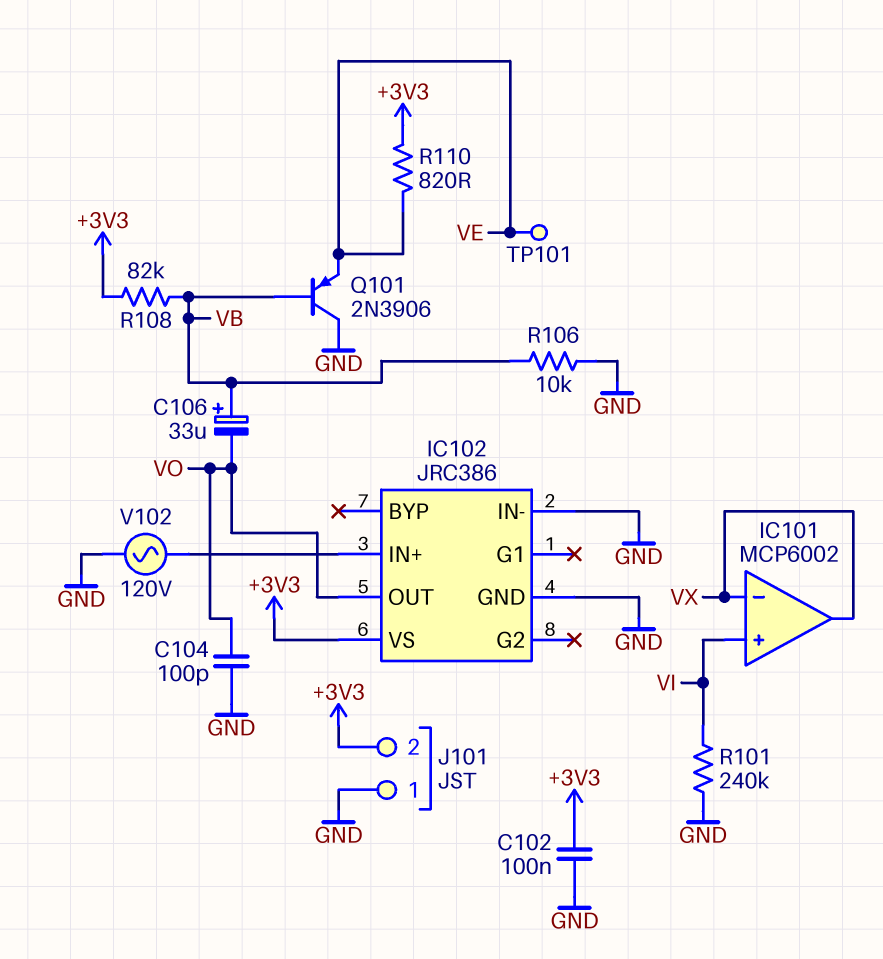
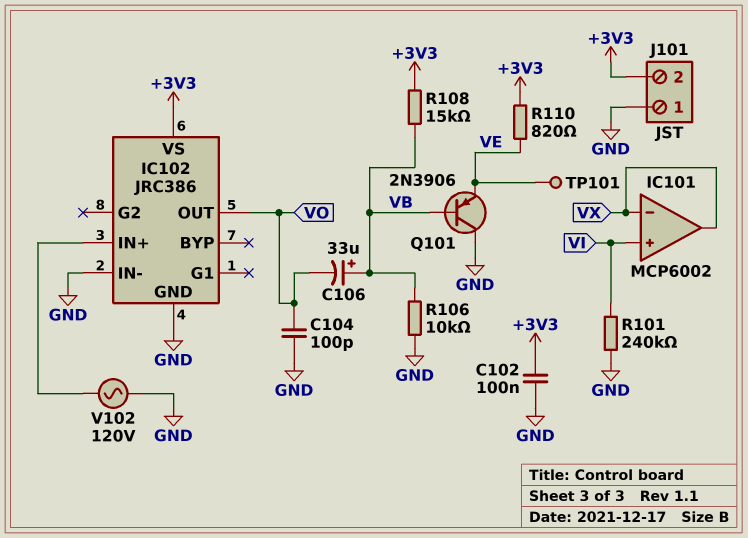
R108: 82k (+3V3, VB) -> 15k (+3V3, VB)

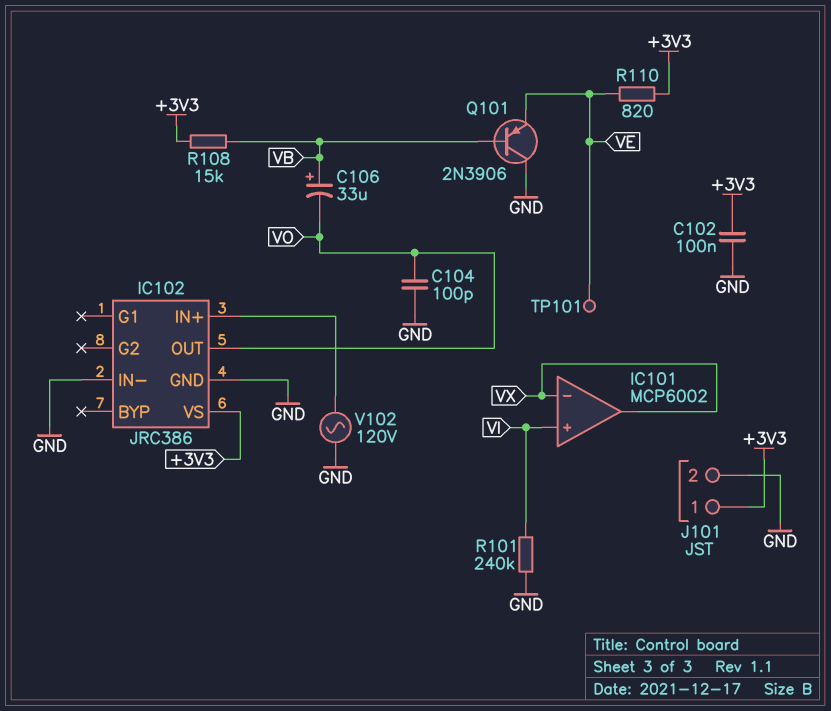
J101 pin 1: GND -> +3V3
J101 pin 2: +3V3 -> GND
R106: 10k (GND, VB) -> none

